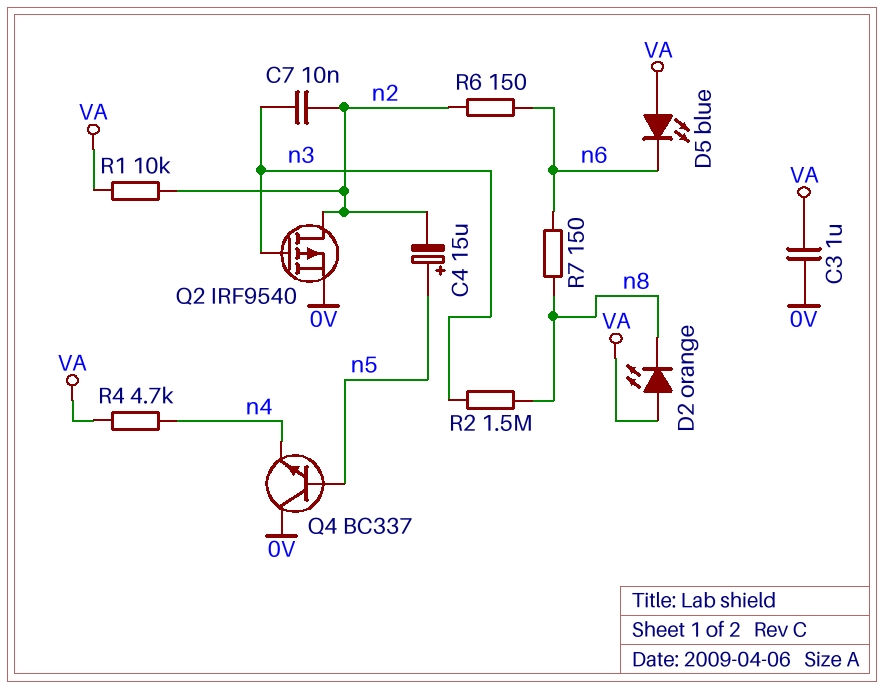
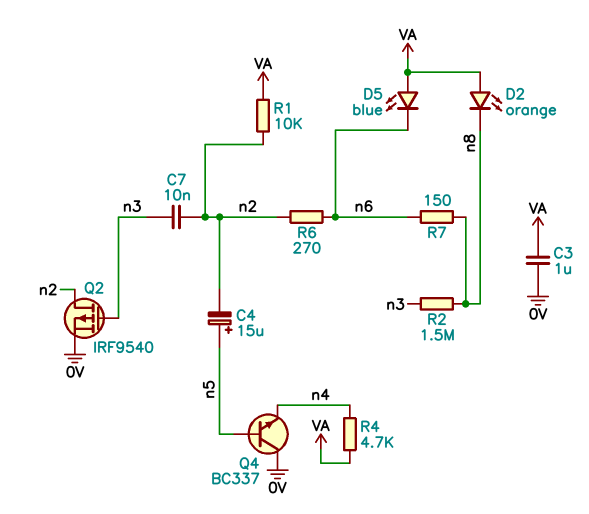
R6: 150 (n2, n6) -> 270 (n2, n6)

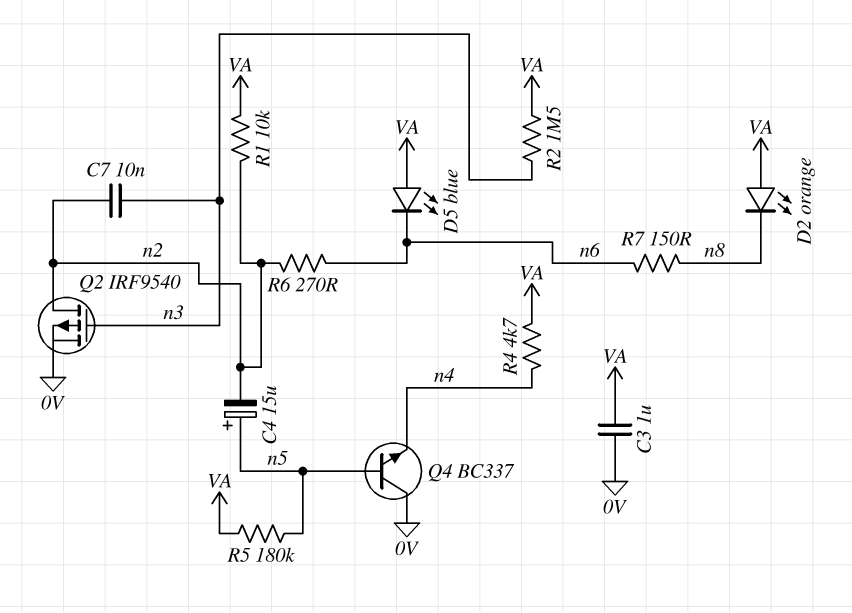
R2: 1.5M (n3, n8) -> 1.5M (VA, n3)
R5: none -> 180k (VA, n5)

